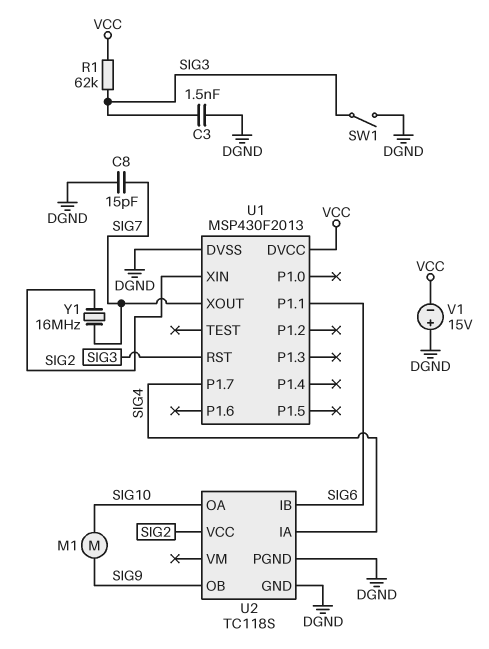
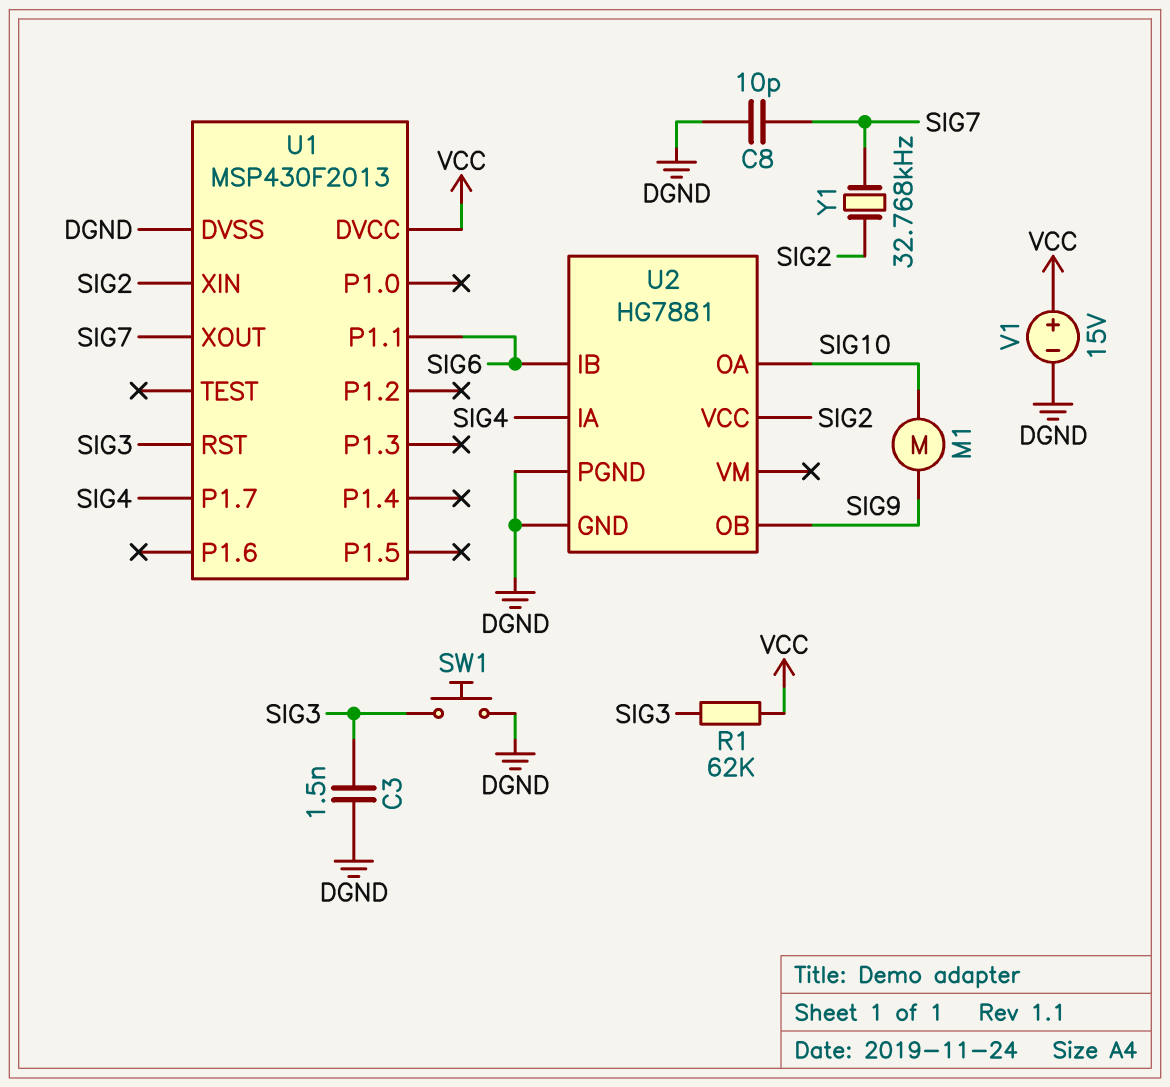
C8: 15pF (DGND, SIG7) -> 10pF (DGND, SIG7)
SW1: switch (DGND, SIG3) -> button (DGND, SIG3)
U2: TC118S -> HG7881
V1: 15V (plus DGND, minus VCC) -> 15V (plus VCC, minus DGND)
Y1: 16MHz (SIG2, SIG7) -> 32.768kHz (SIG2, SIG7)

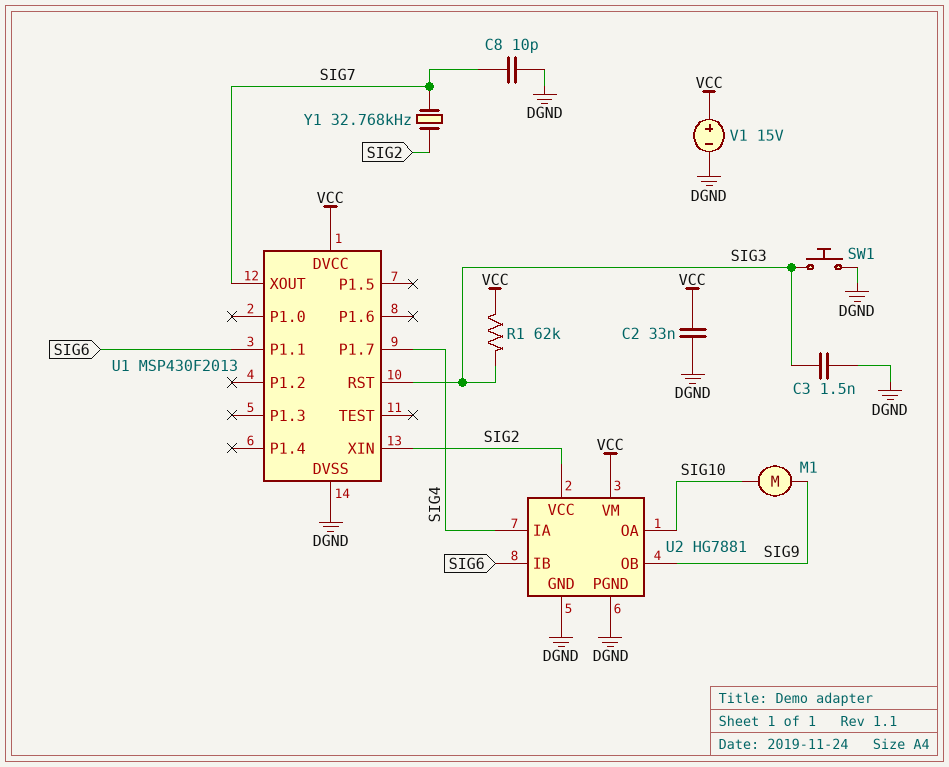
C2: none -> 33nF (DGND, VCC)
U2 pin VM: none -> VCC

